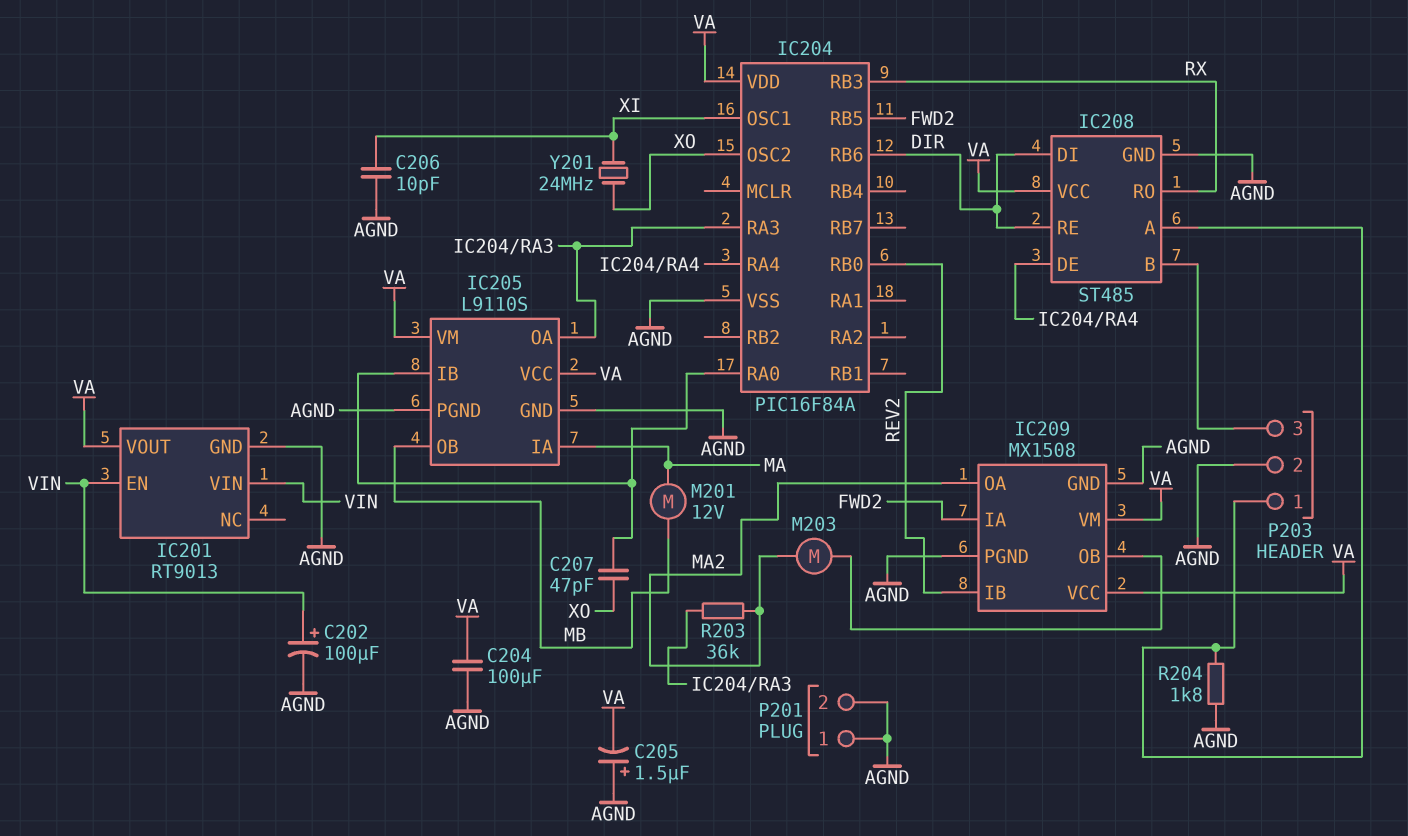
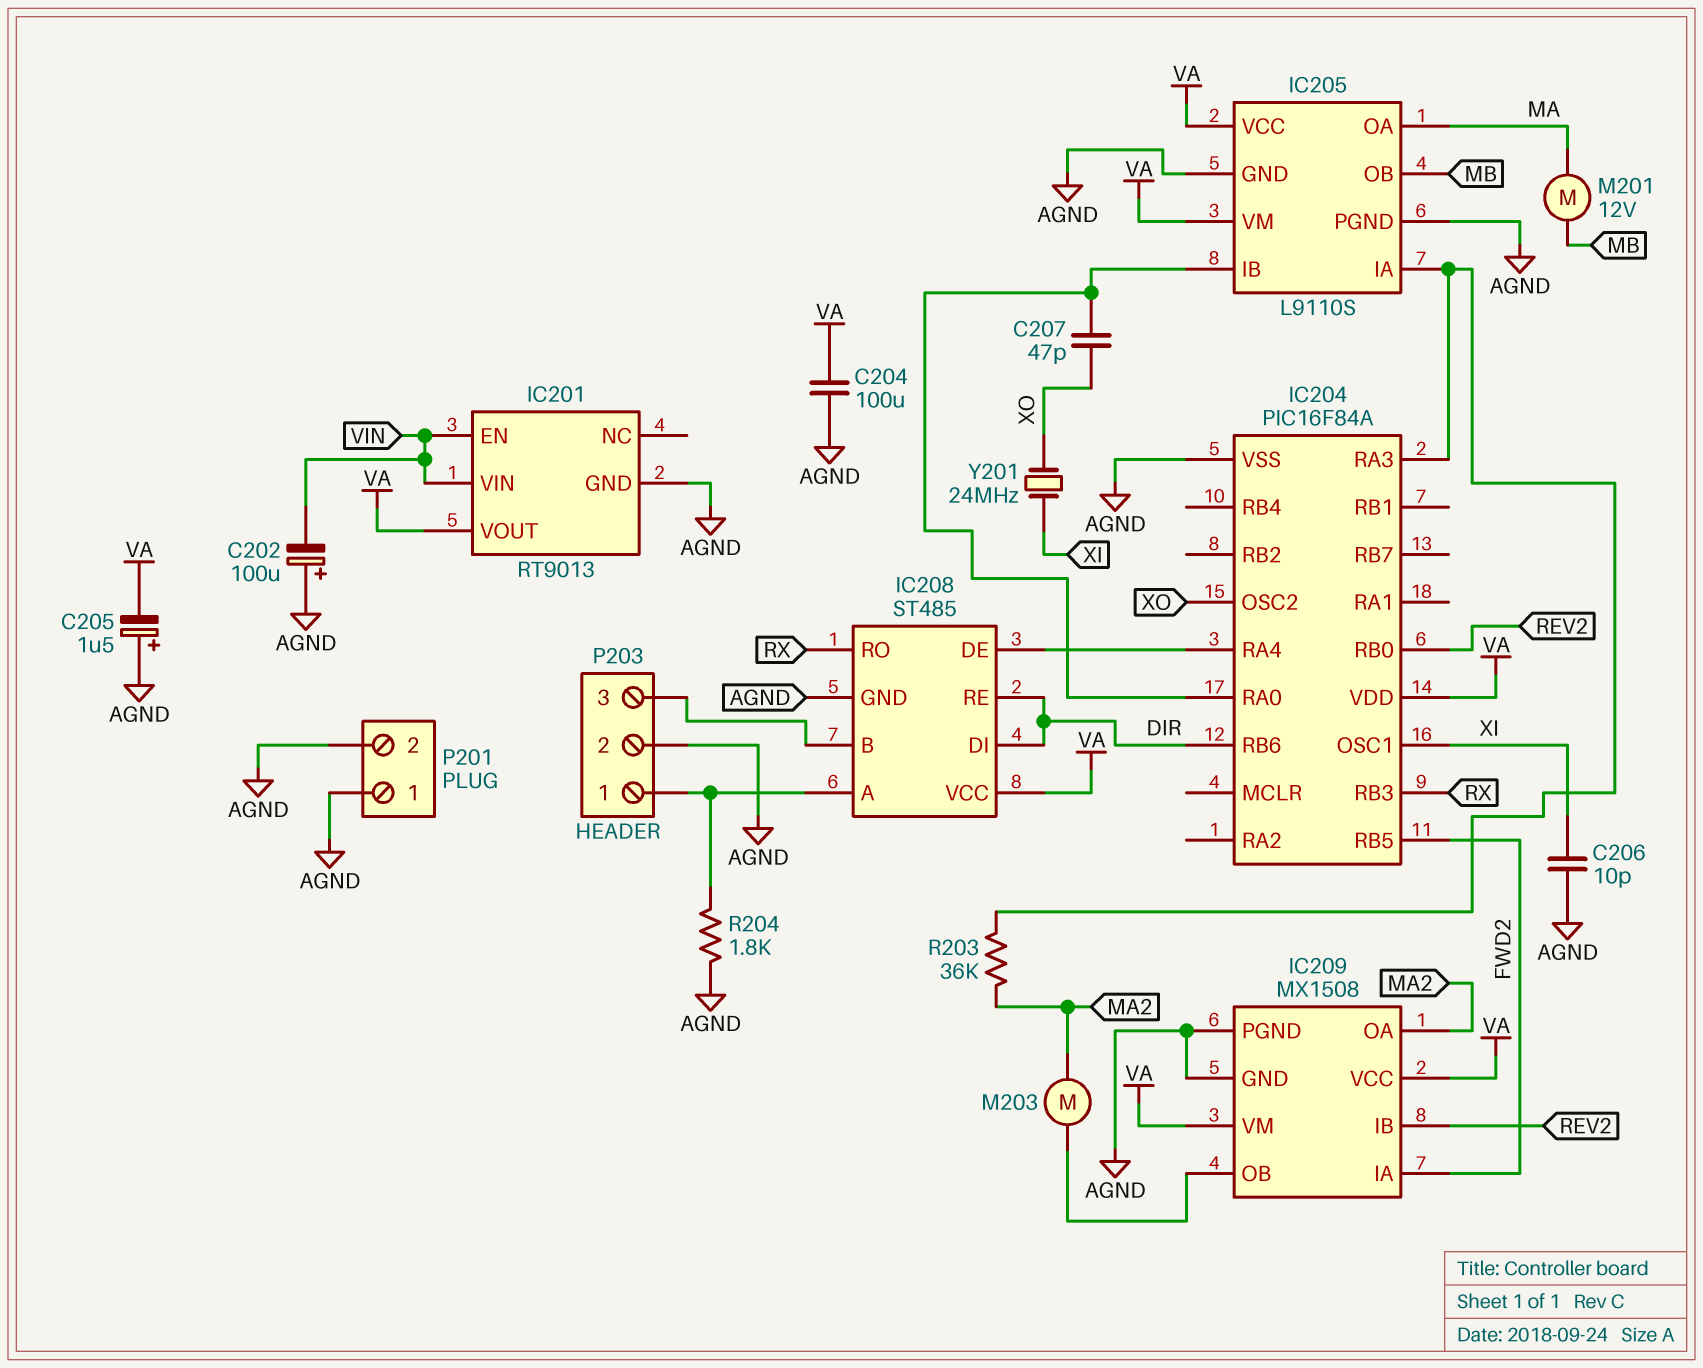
C202: 100uF (plus VIN, minus AGND) -> 100uF (plus AGND, minus VIN)
IC205 pin IA: MA -> IC204/RA3
IC205 pin OA: IC204/RA3 -> MA

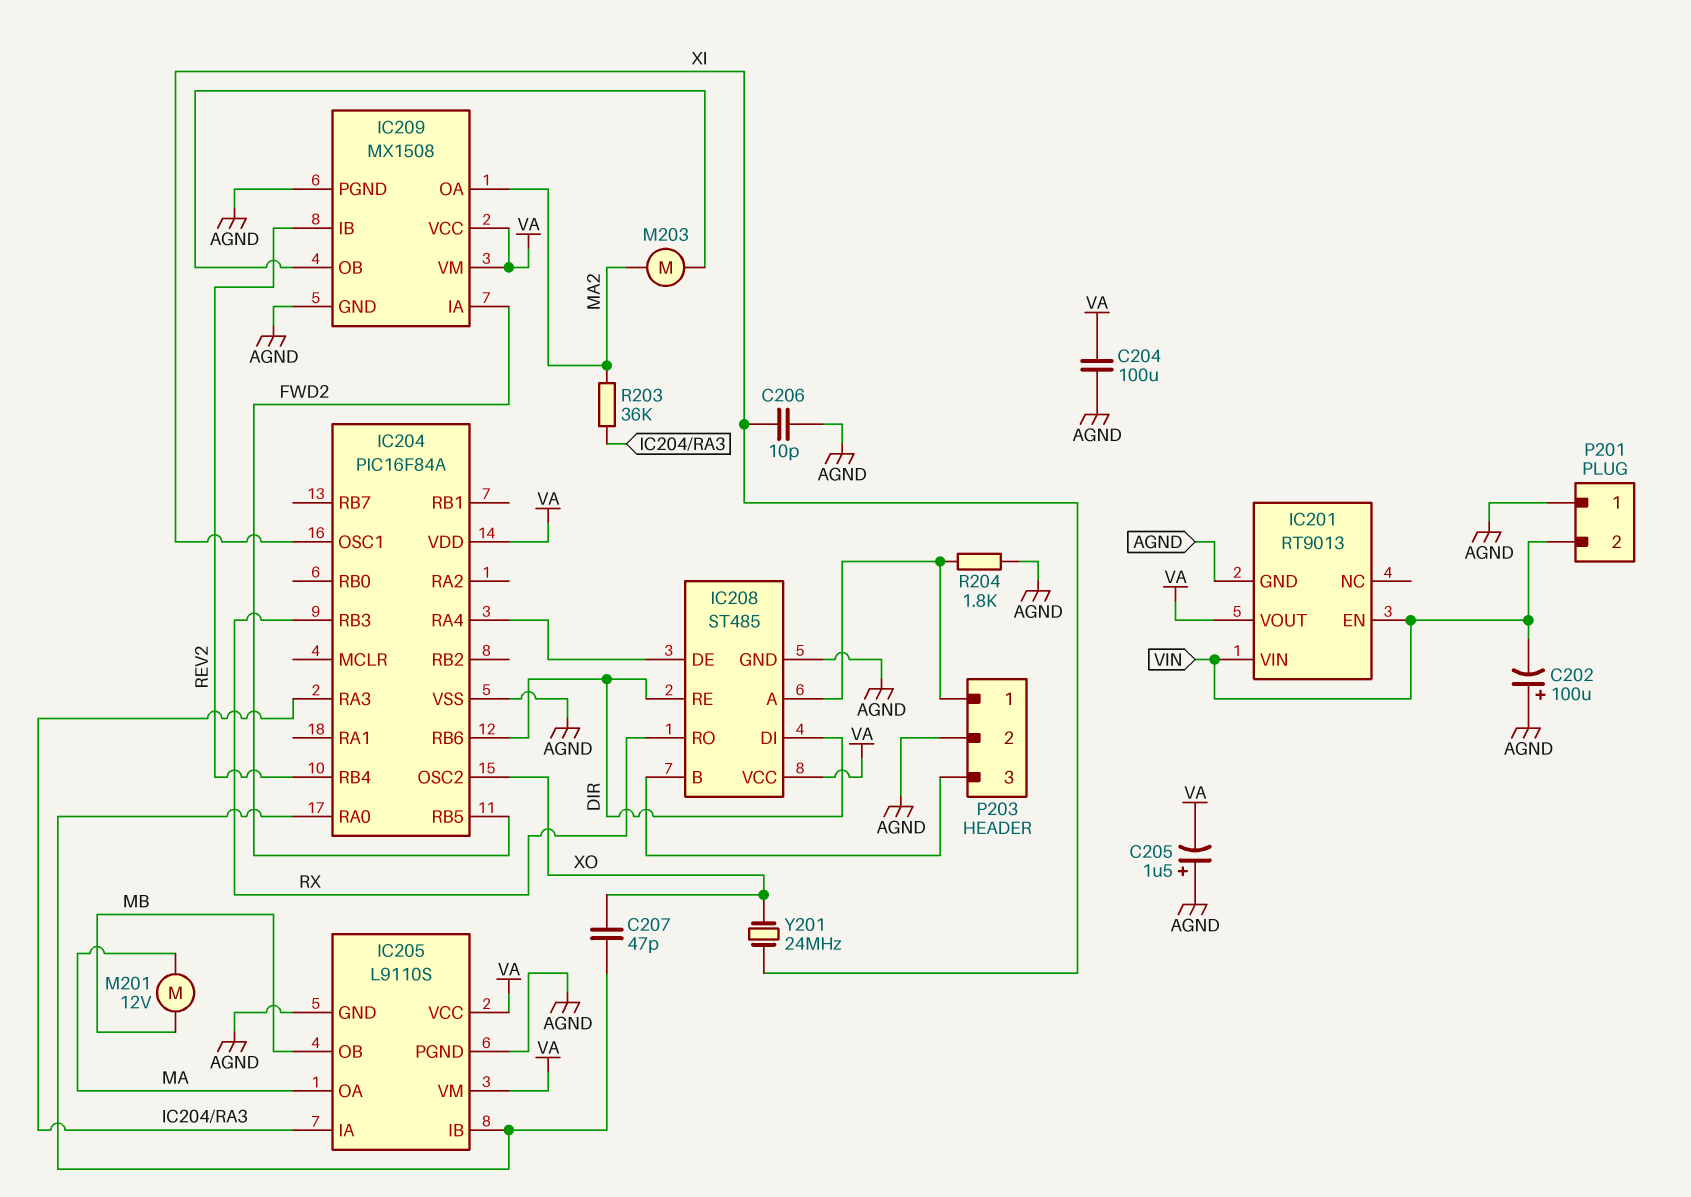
IC204 pin RB0: REV2 -> none
IC204 pin RB4: none -> REV2
P201 pin 2: AGND -> VIN

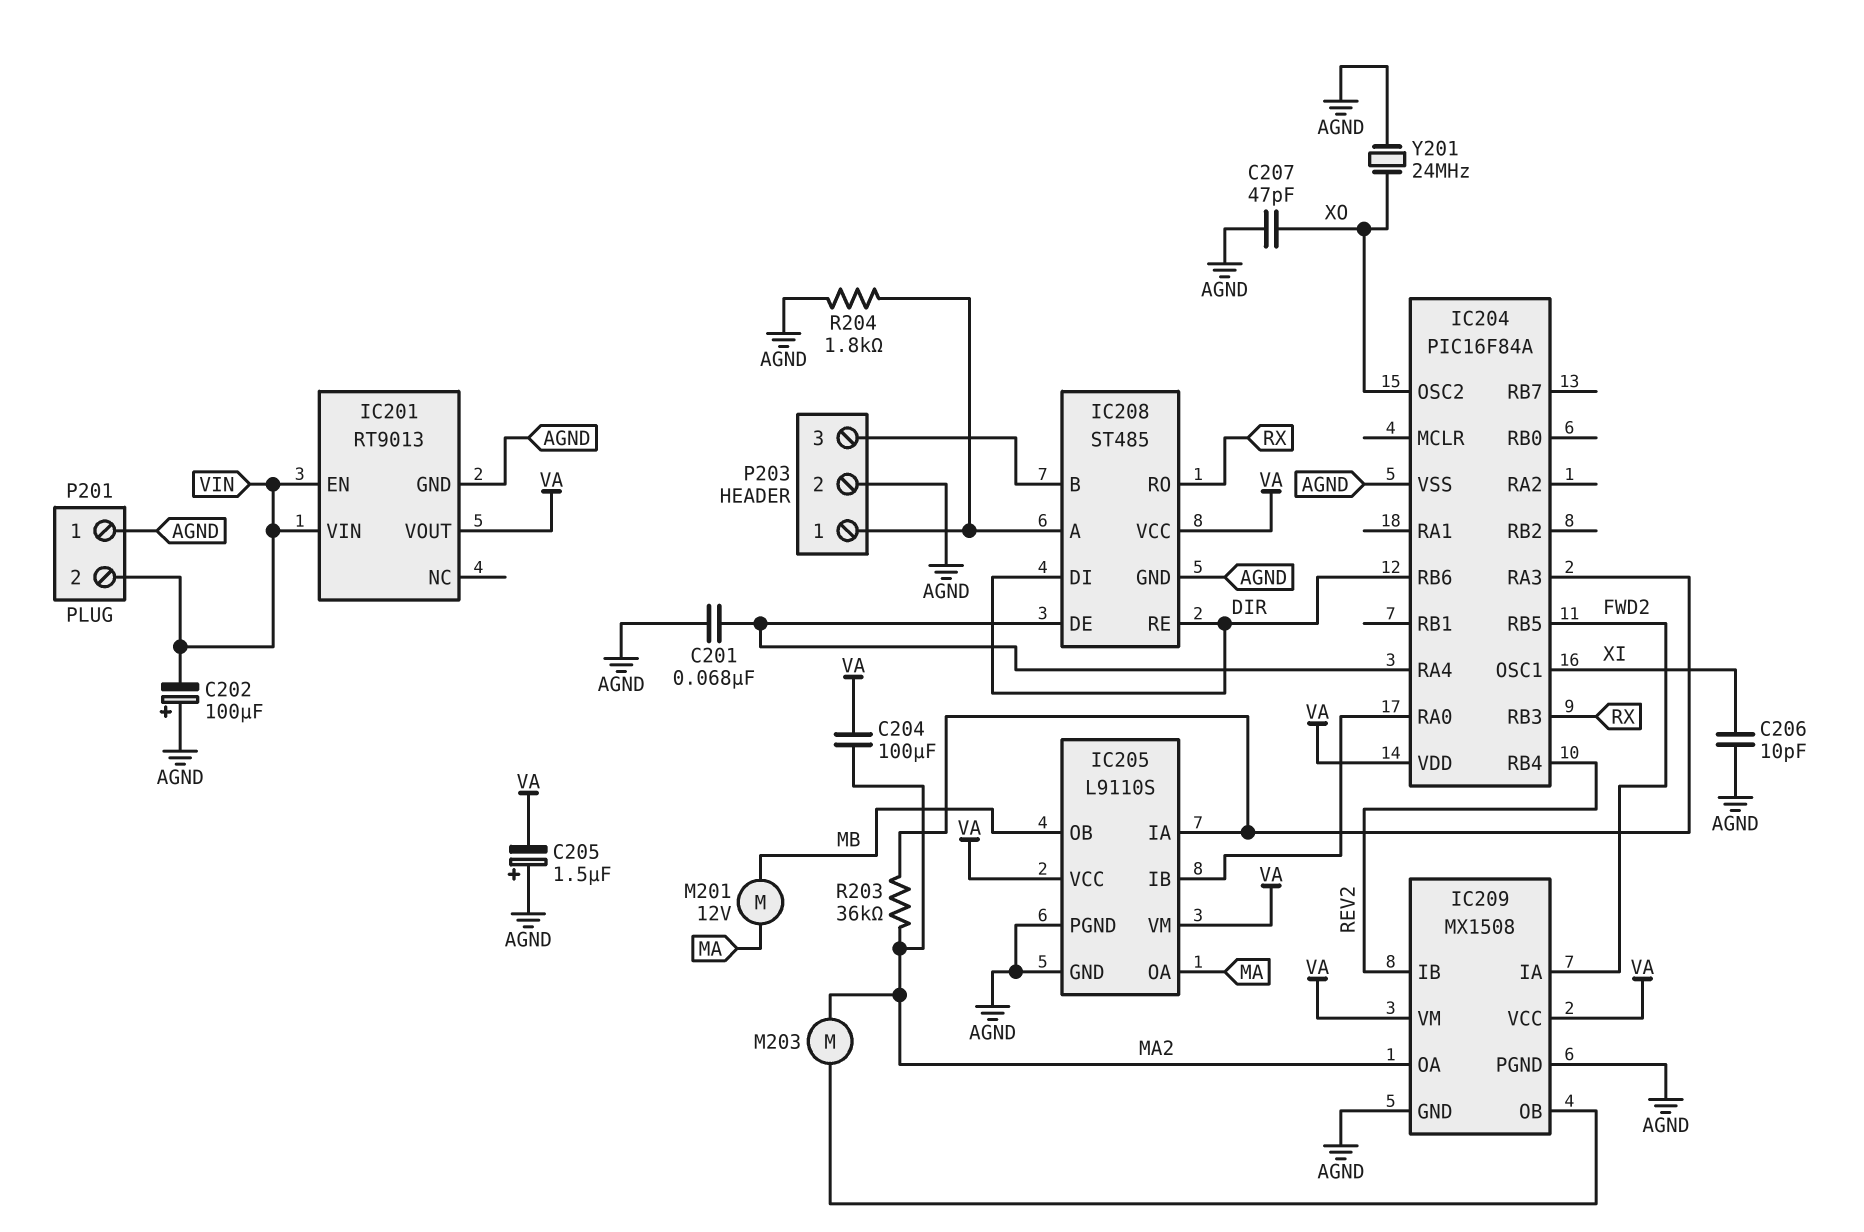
C201: none -> 68nF (AGND, IC204/RA4)
C204: 100uF (AGND, VA) -> 100uF (MA2, VA)
C207: 47pF (IC204/RA0, XO) -> 47pF (AGND, XO)
Y201: 24MHz (XI, XO) -> 24MHz (AGND, XO)

